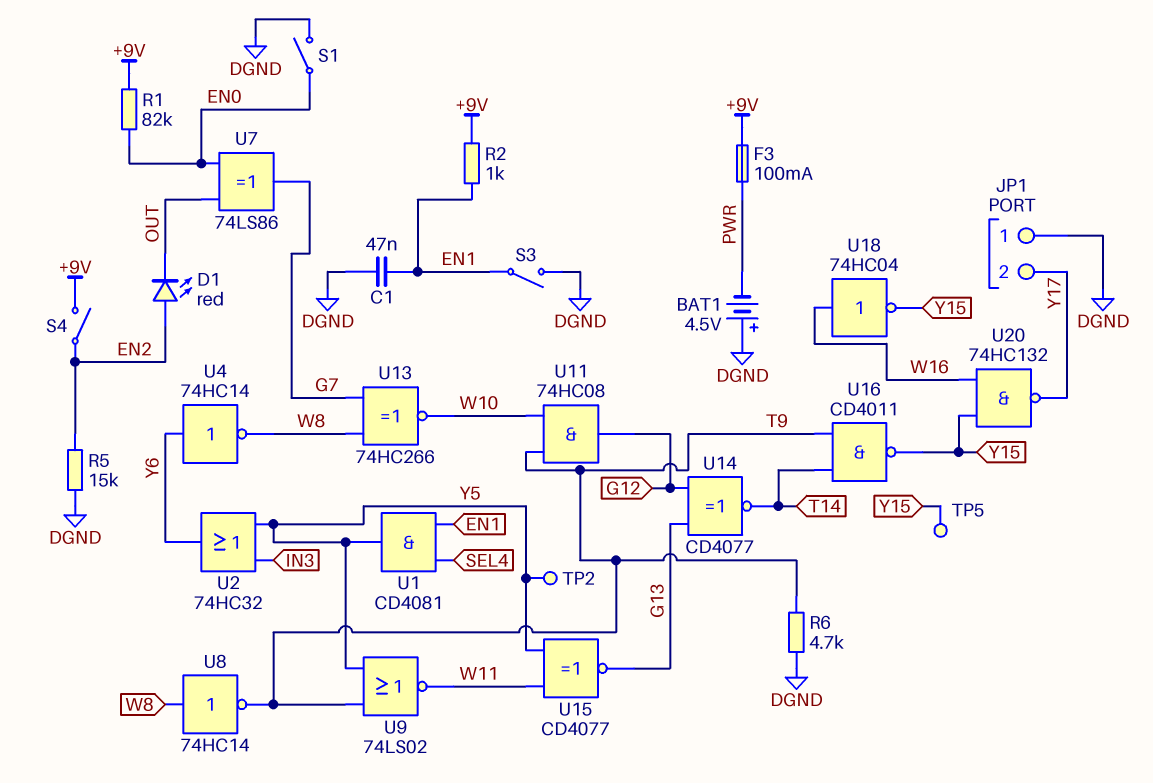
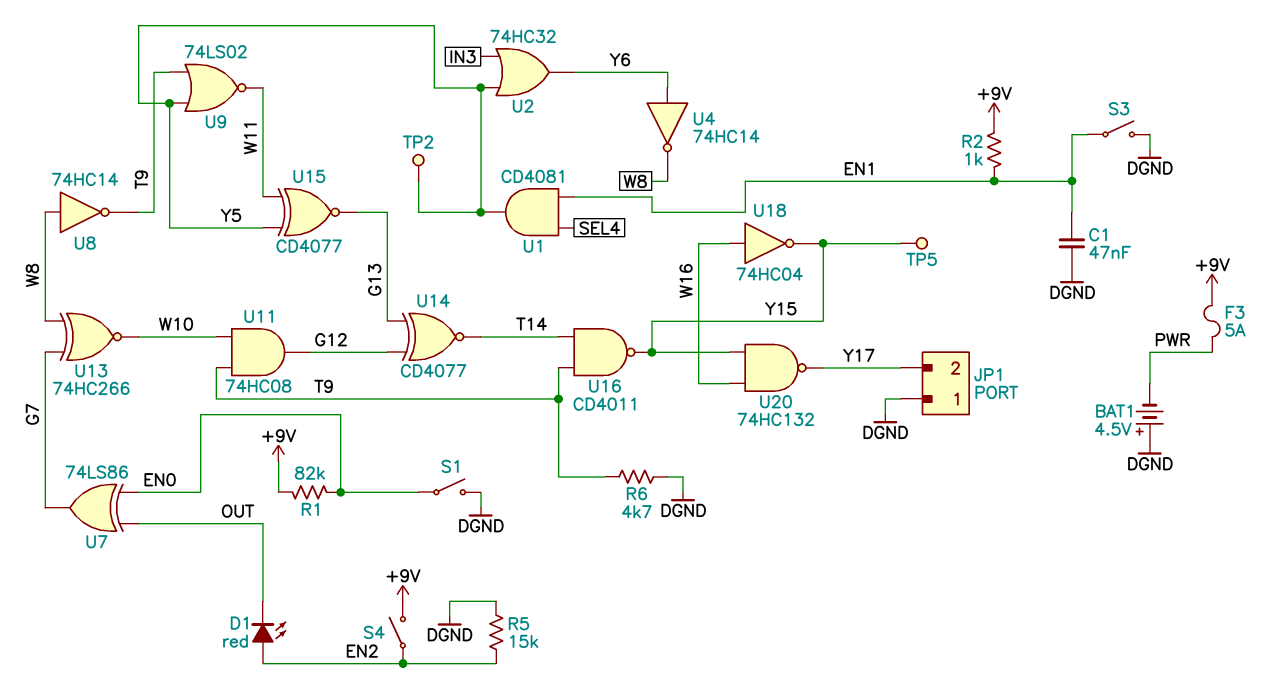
F3: 100mA (+9V, PWR) -> 5A (+9V, PWR)

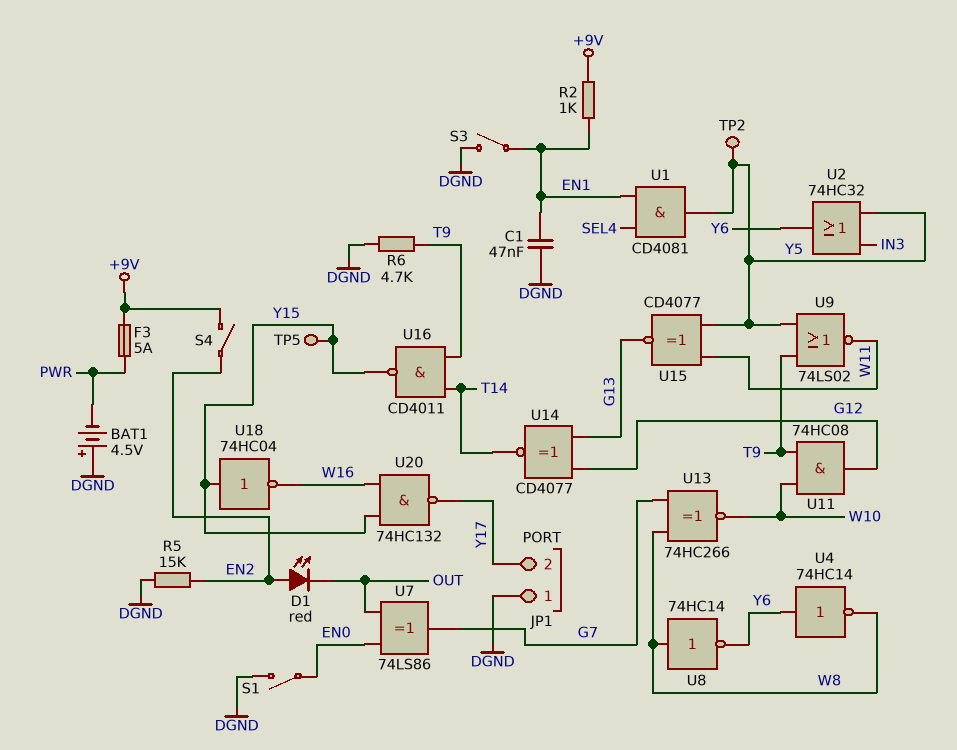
R1: 82k (+9V, EN0) -> none
U8: NOT 74HC14 (in W8, out T9) -> NOT 74HC14 (in W8, out Y6)
U18: NOT 74HC04 (in W16, out Y15) -> NOT 74HC04 (in Y15, out W16)

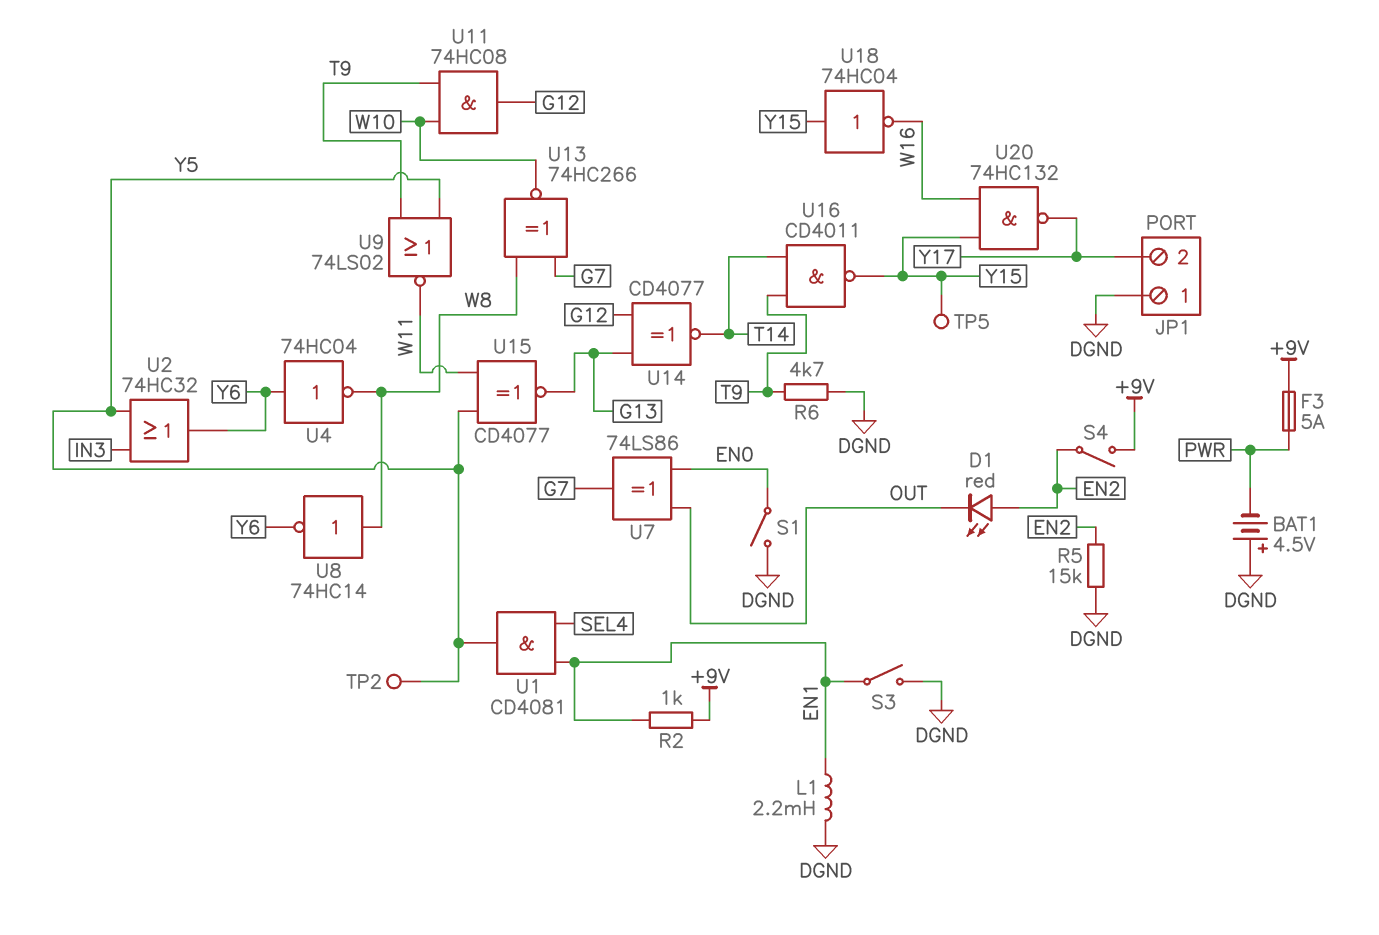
C1: 47nF (DGND, EN1) -> none
L1: none -> 2.2mH (DGND, EN1)
U4: NOT 74HC14 (in Y6, out W8) -> NOT 74HC04 (in Y6, out W8)

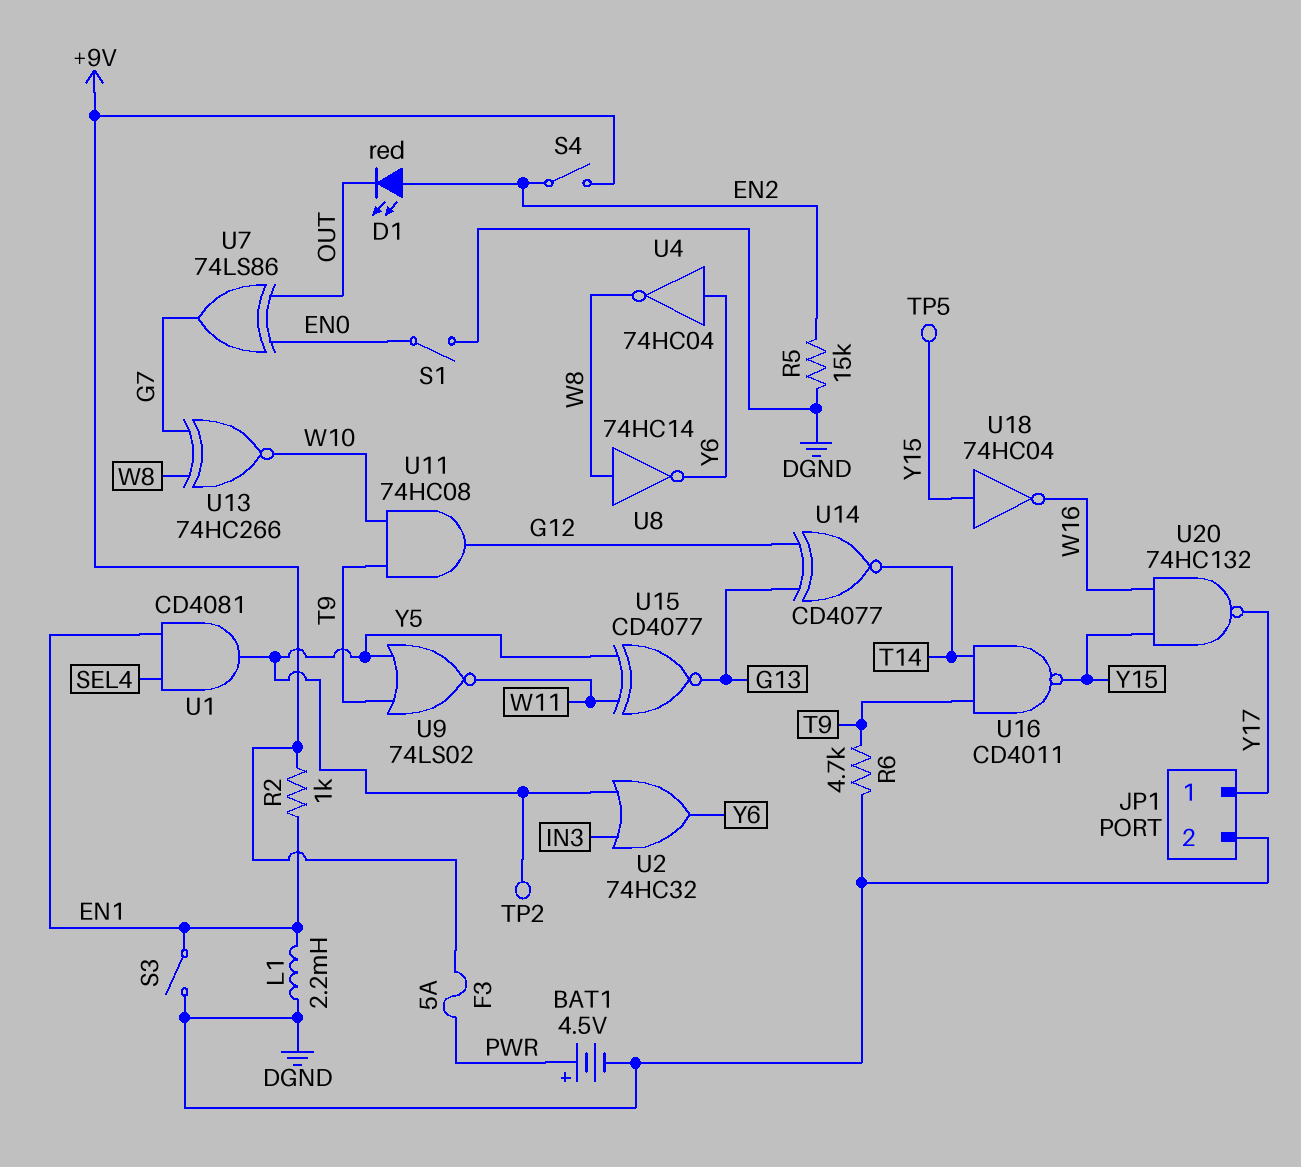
BAT1: 4.5V (plus DGND, minus PWR) -> 4.5V (plus PWR, minus DGND)
JP1 pin 1: DGND -> Y17
JP1 pin 2: Y17 -> DGND

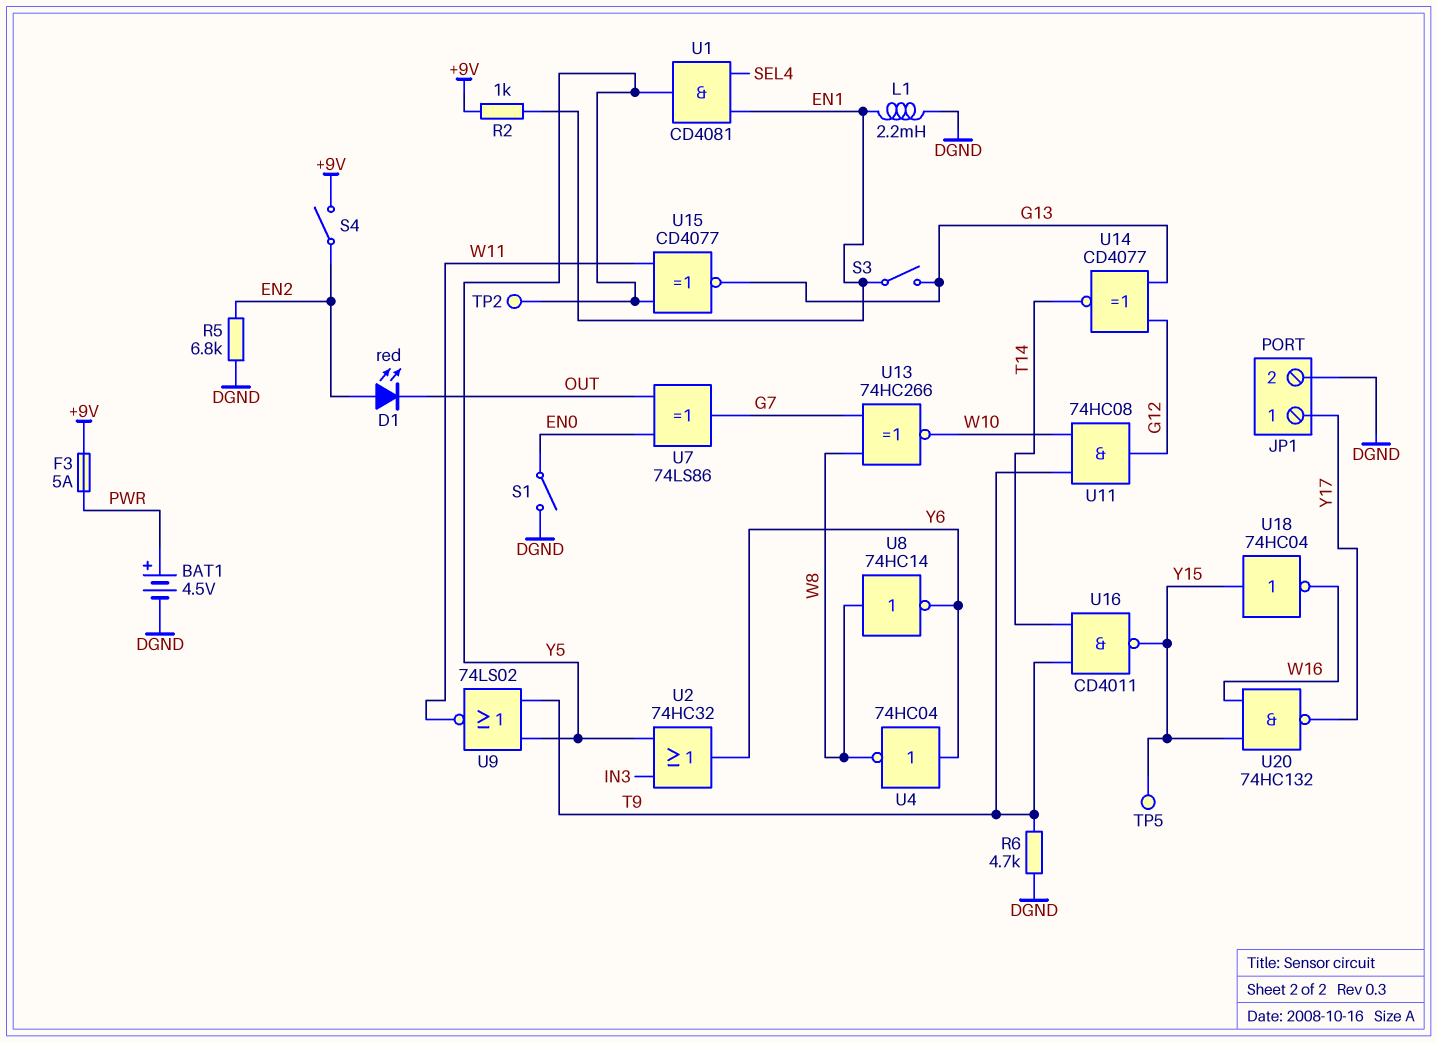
R5: 15k (DGND, EN2) -> 6.8k (DGND, EN2)
S3: switch (DGND, EN1) -> switch (EN1, G13)

